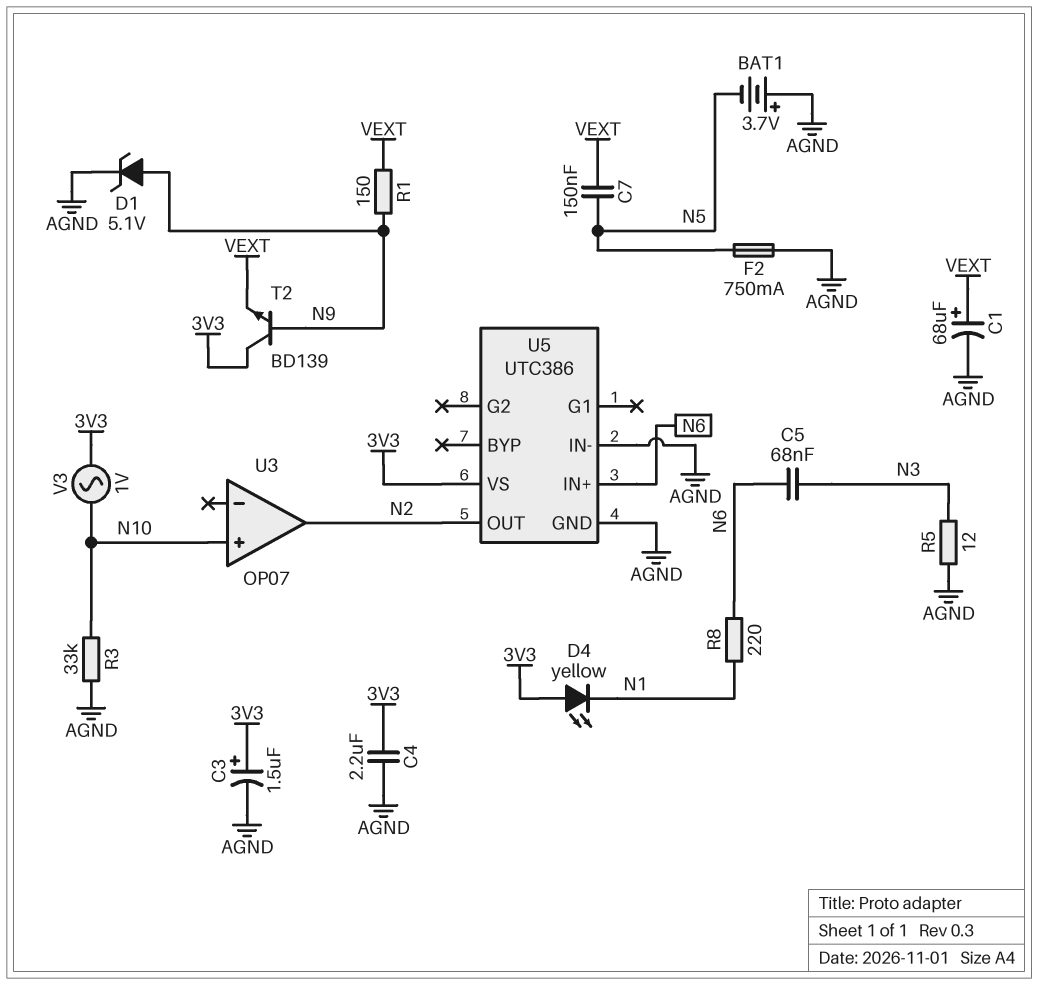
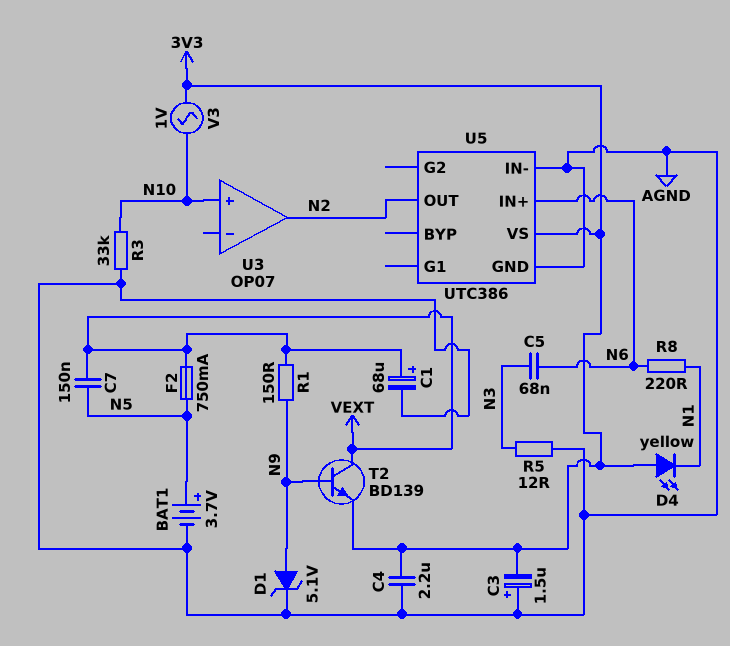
BAT1: 3.7V (plus AGND, minus N5) -> 3.7V (plus N5, minus AGND)
C3: 1.5uF (plus 3V3, minus AGND) -> 1.5uF (plus AGND, minus 3V3)
F2: 750mA (AGND, N5) -> 750mA (N5, VEXT)
T2: NPN BD139 (B N9, C 3V3, E VEXT) -> NPN BD139 (B N9, C VEXT, E 3V3)

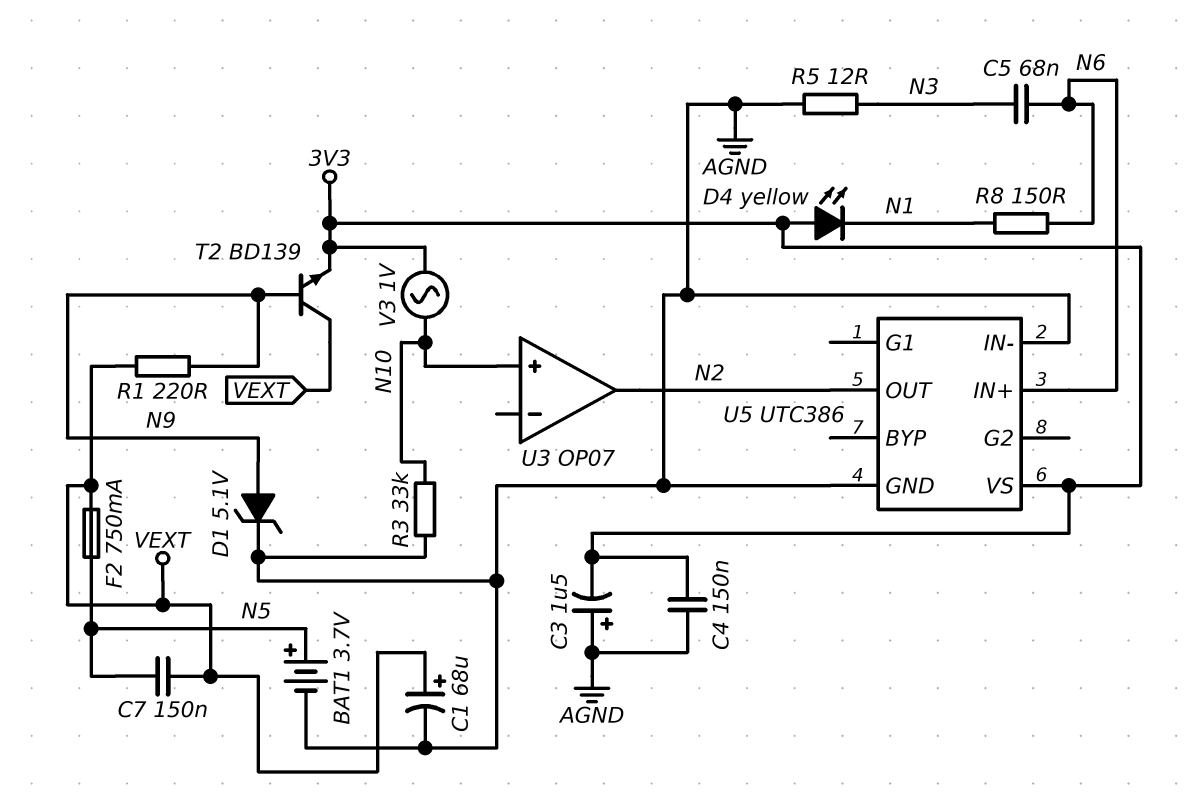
C4: 2.2uF (3V3, AGND) -> 150nF (3V3, AGND)
R1: 150 (N9, VEXT) -> 220 (N9, VEXT)
R8: 220 (N1, N6) -> 150 (N1, N6)

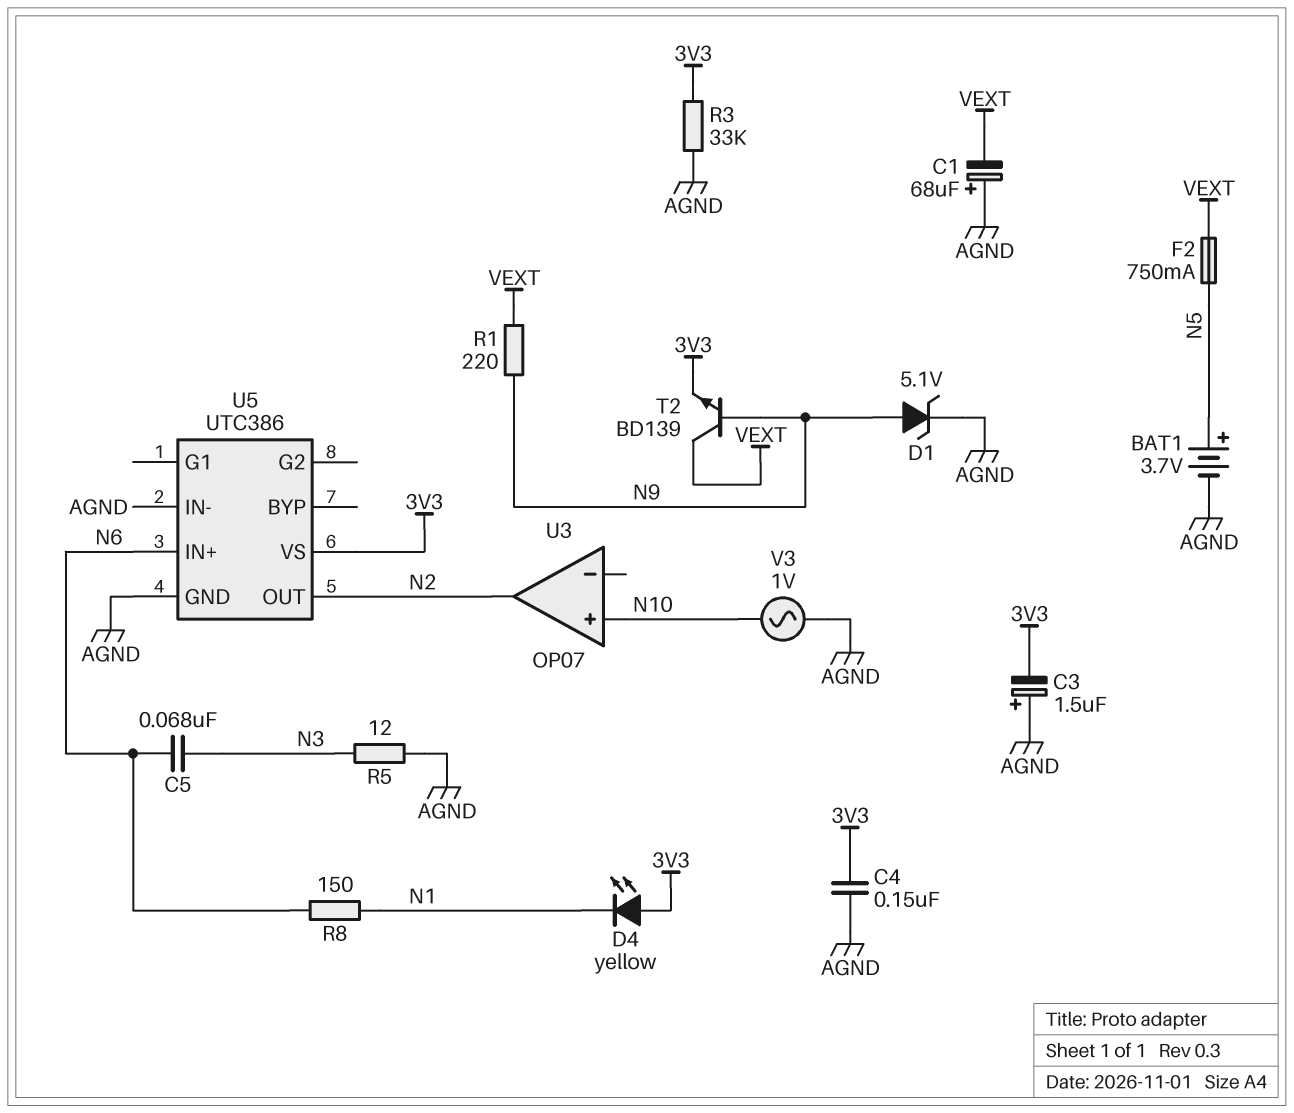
C1: 68uF (plus VEXT, minus AGND) -> 68uF (plus AGND, minus VEXT)
C7: 150nF (N5, VEXT) -> none
R3: 33k (AGND, N10) -> 33k (3V3, AGND)
V3: AC 1V (3V3, N10) -> AC 1V (AGND, N10)

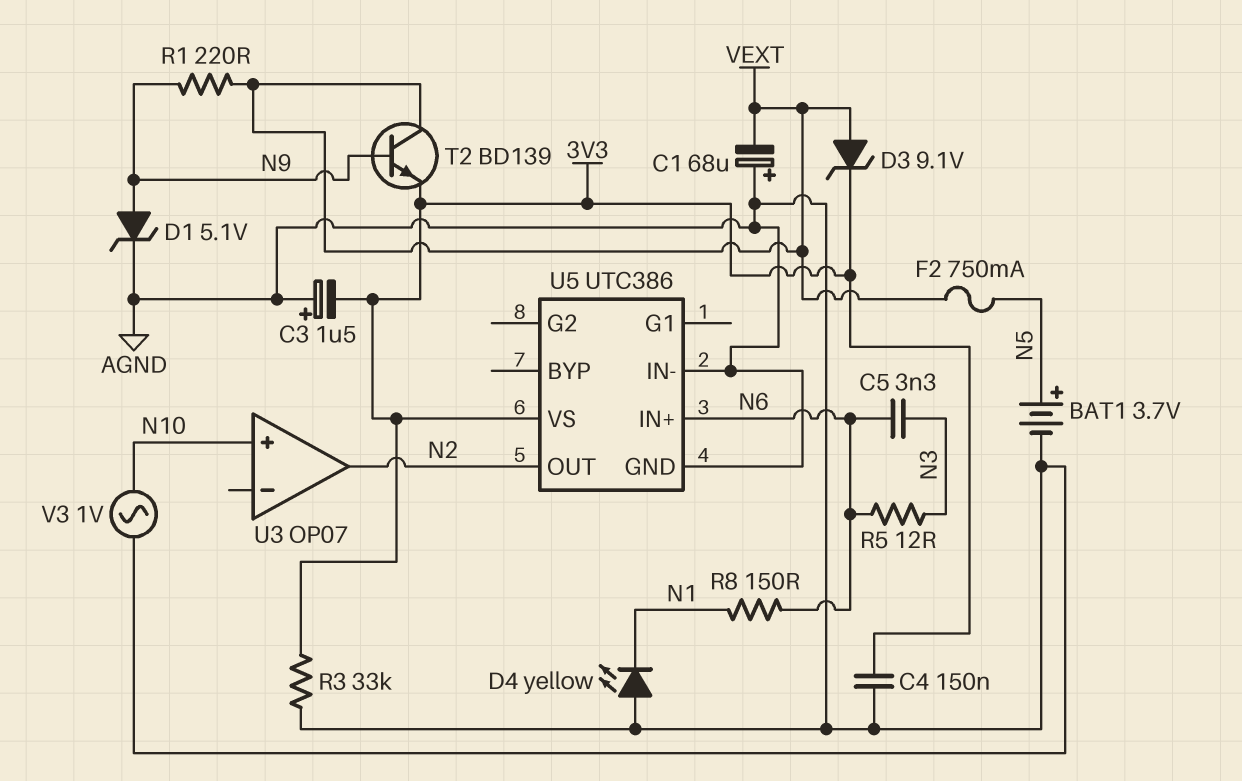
C5: 68nF (N3, N6) -> 3.3nF (N3, N6)
D3: none -> zener 9.1V (A VEXT, K 3V3)
D4: LED yellow (A 3V3, K N1) -> LED yellow (A AGND, K N1)
R5: 12 (AGND, N3) -> 12 (N3, N6)

